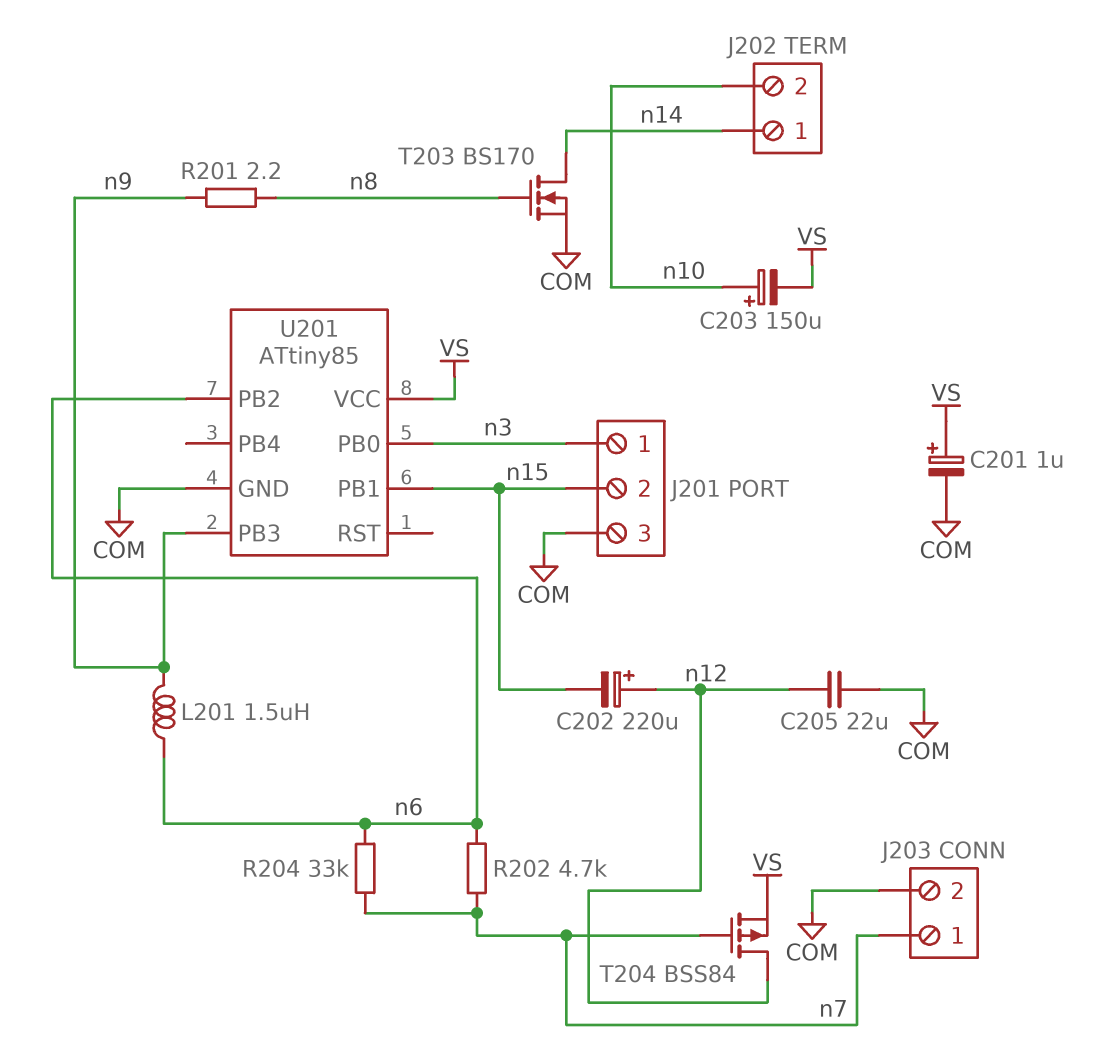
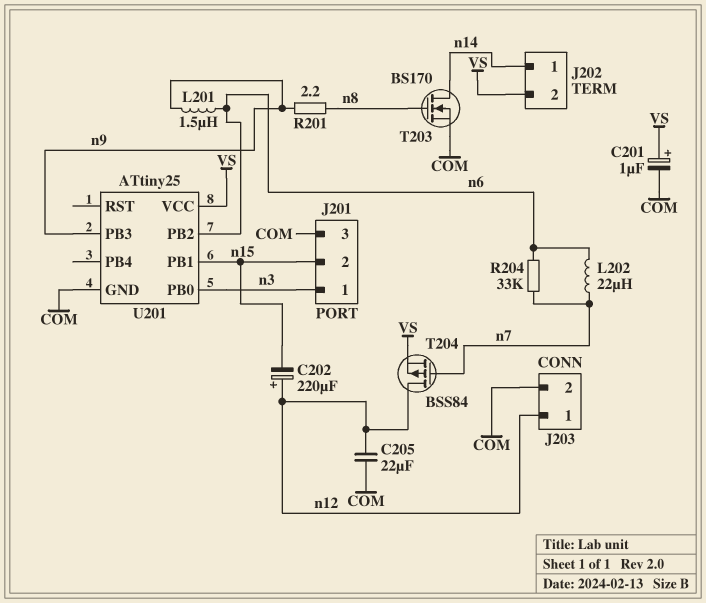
C203: 150uF (plus n10, minus VS) -> none
J202 pin 2: n10 -> VS
J203 pin 1: n7 -> n12
L202: none -> 22uH (n6, n7)
R202: 4.7k (n6, n7) -> none
U201: ATtiny85 -> ATtiny25

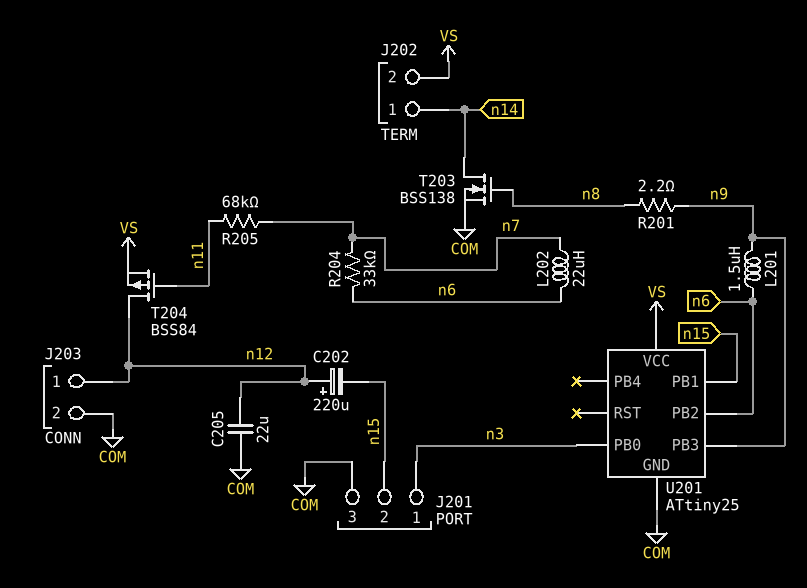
C201: 1uF (plus VS, minus COM) -> none
R205: none -> 68k (n7, n11)
T203: NMOS BS170 (G n8, D n14, S COM) -> NMOS BSS138 (G n8, D n14, S COM)
T204: PMOS BSS84 (G n7, D n12, S VS) -> PMOS BSS84 (G n11, D n12, S VS)

